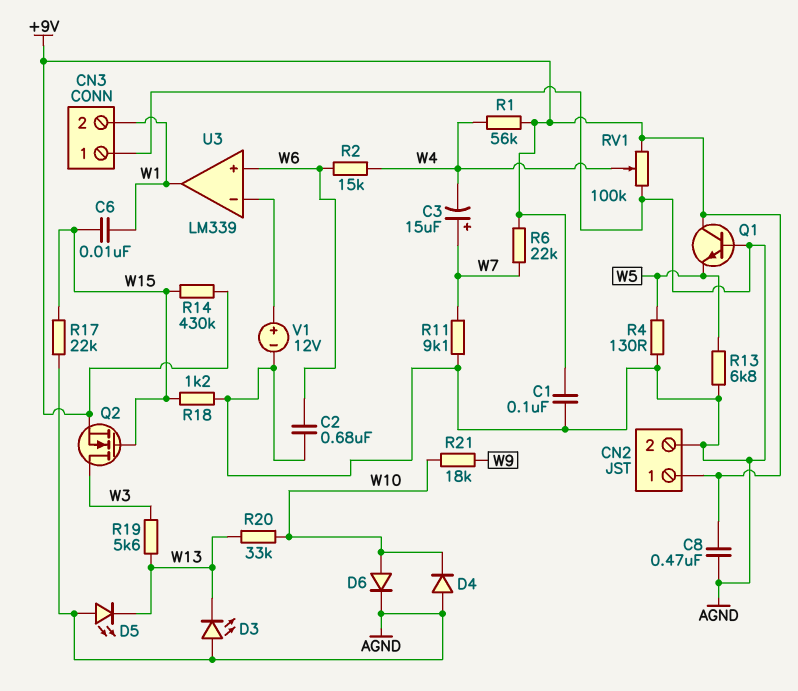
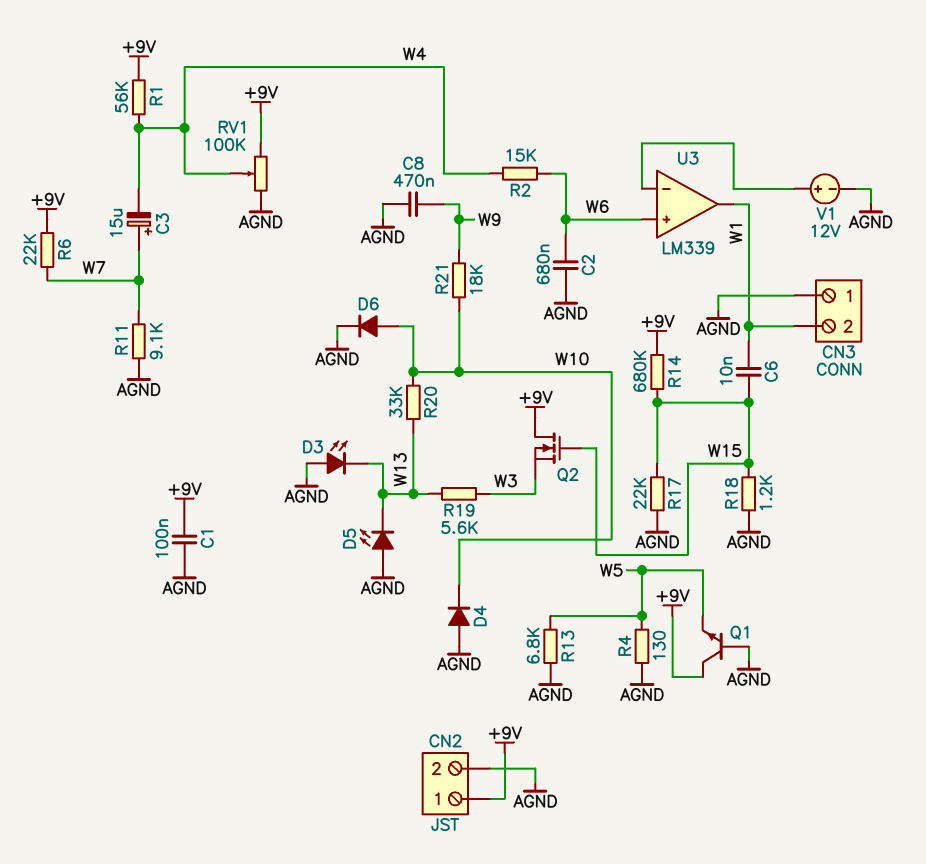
C8: 470nF (+9V, AGND) -> 470nF (AGND, W9)
Q2: NMOS (G W15, D W3, S +9V) -> NMOS (G W15, D +9V, S W3)
R14: 430k (+9V, W15) -> 680k (+9V, W15)

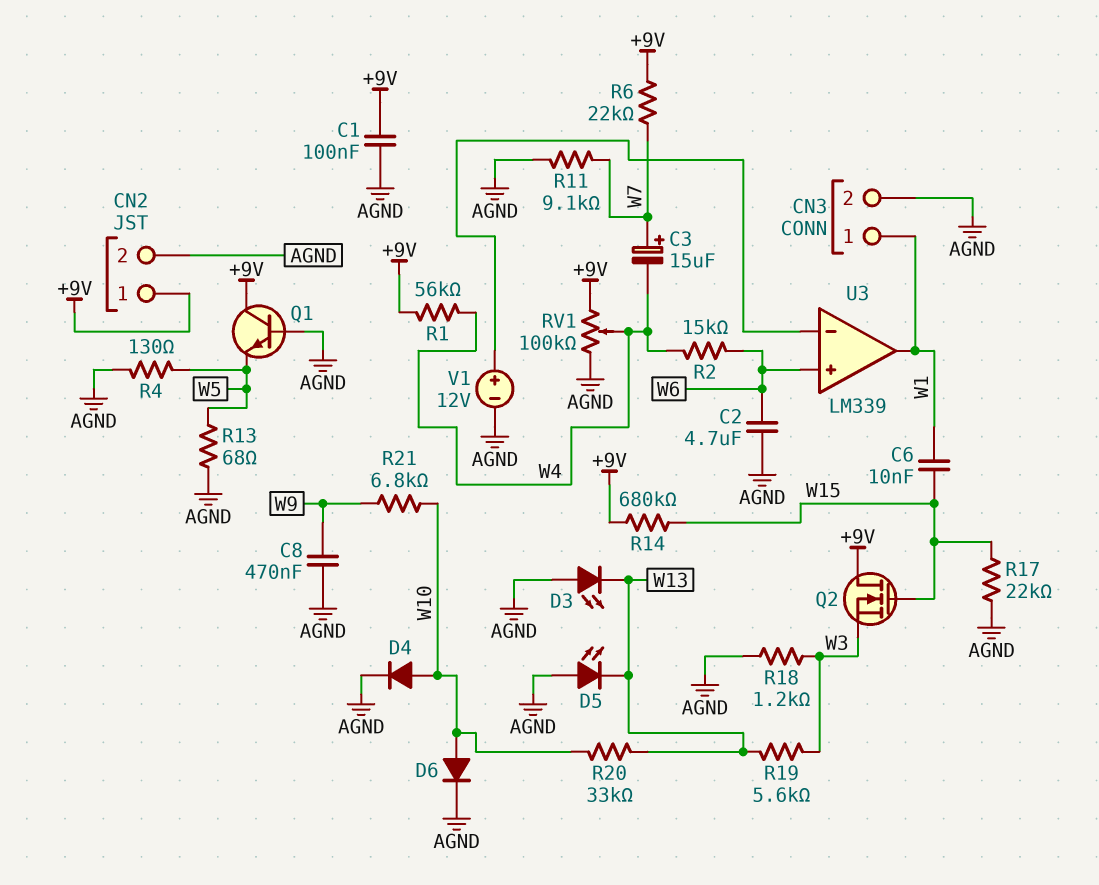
C2: 680nF (AGND, W6) -> 4.7uF (AGND, W6)
CN3 pin 1: AGND -> W1
CN3 pin 2: W1 -> AGND
D4: diode (A AGND, K W10) -> diode (A W10, K AGND)
R13: 6.8k (AGND, W5) -> 68 (AGND, W5)
R18: 1.2k (AGND, W15) -> 1.2k (AGND, W3)
R21: 18k (W9, W10) -> 6.8k (W9, W10)

